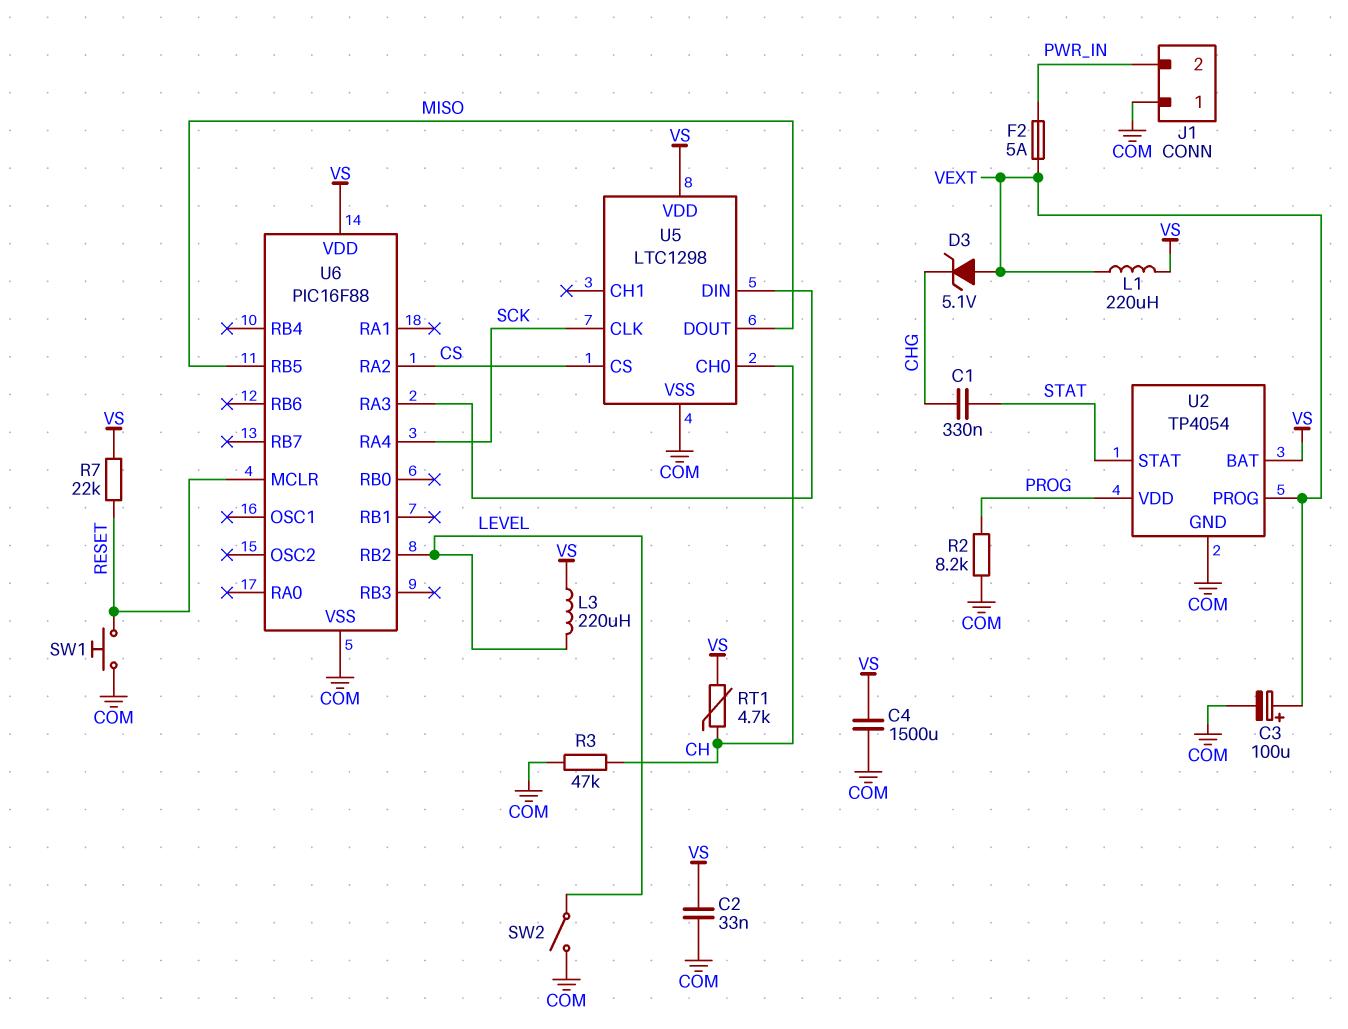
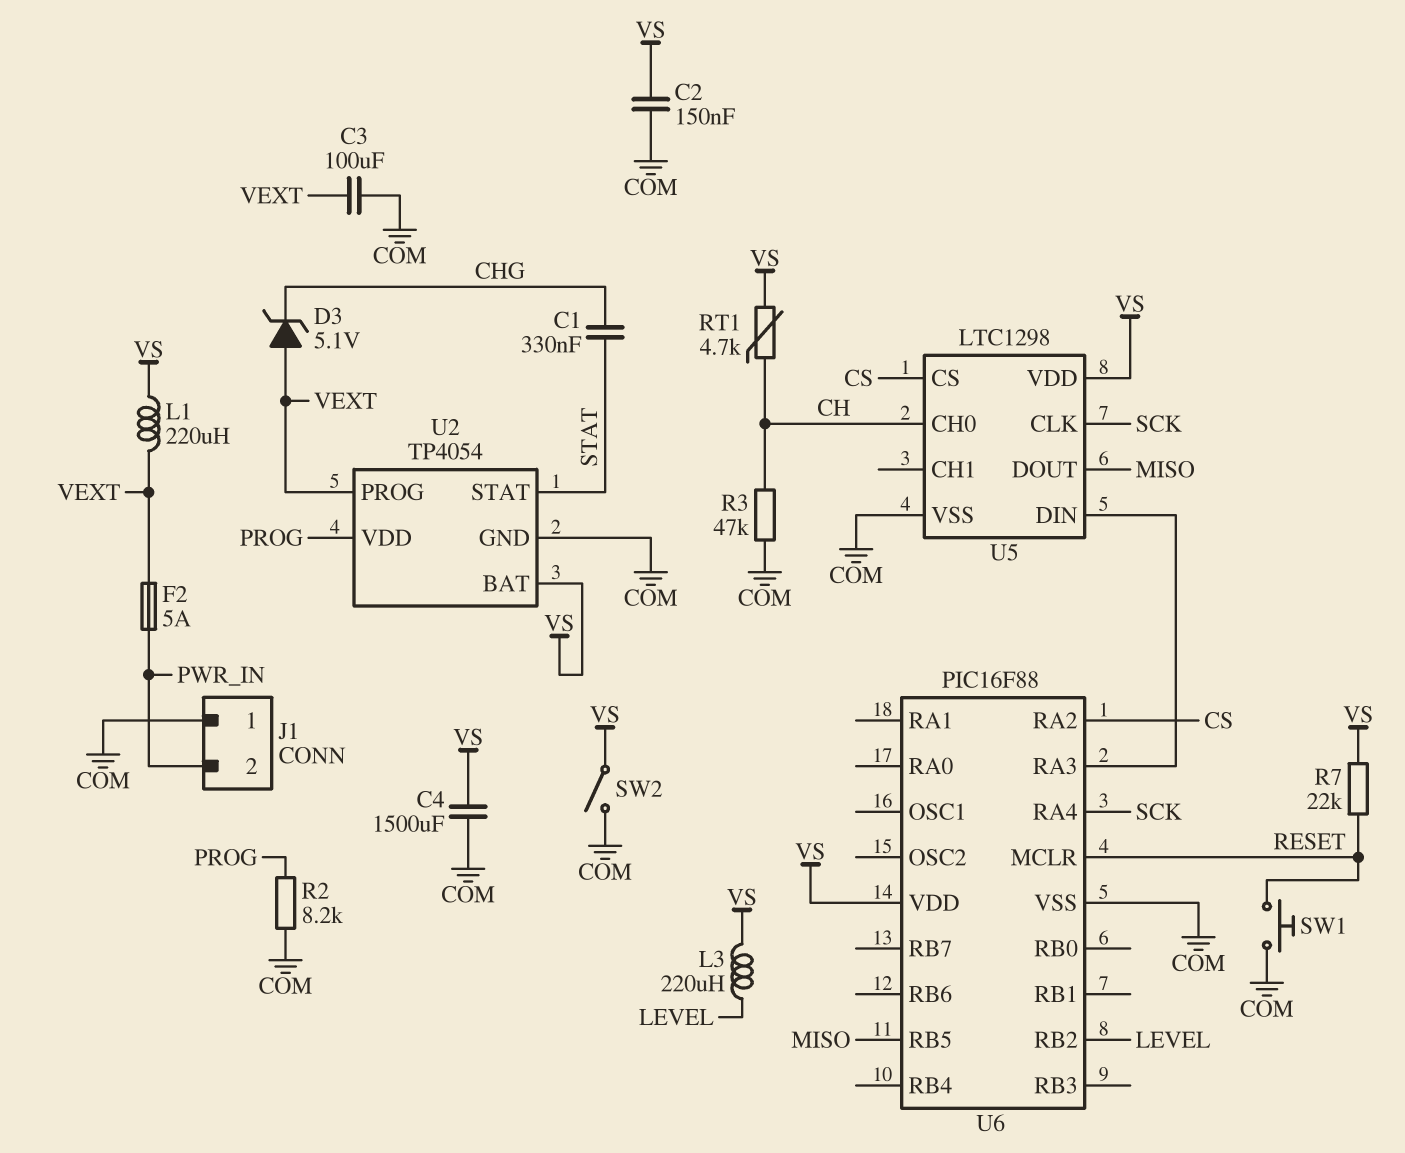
C2: 33nF (COM, VS) -> 150nF (COM, VS)
C3: 100uF (plus VEXT, minus COM) -> 100uF (COM, VEXT)
SW2: switch (COM, LEVEL) -> switch (COM, VS)

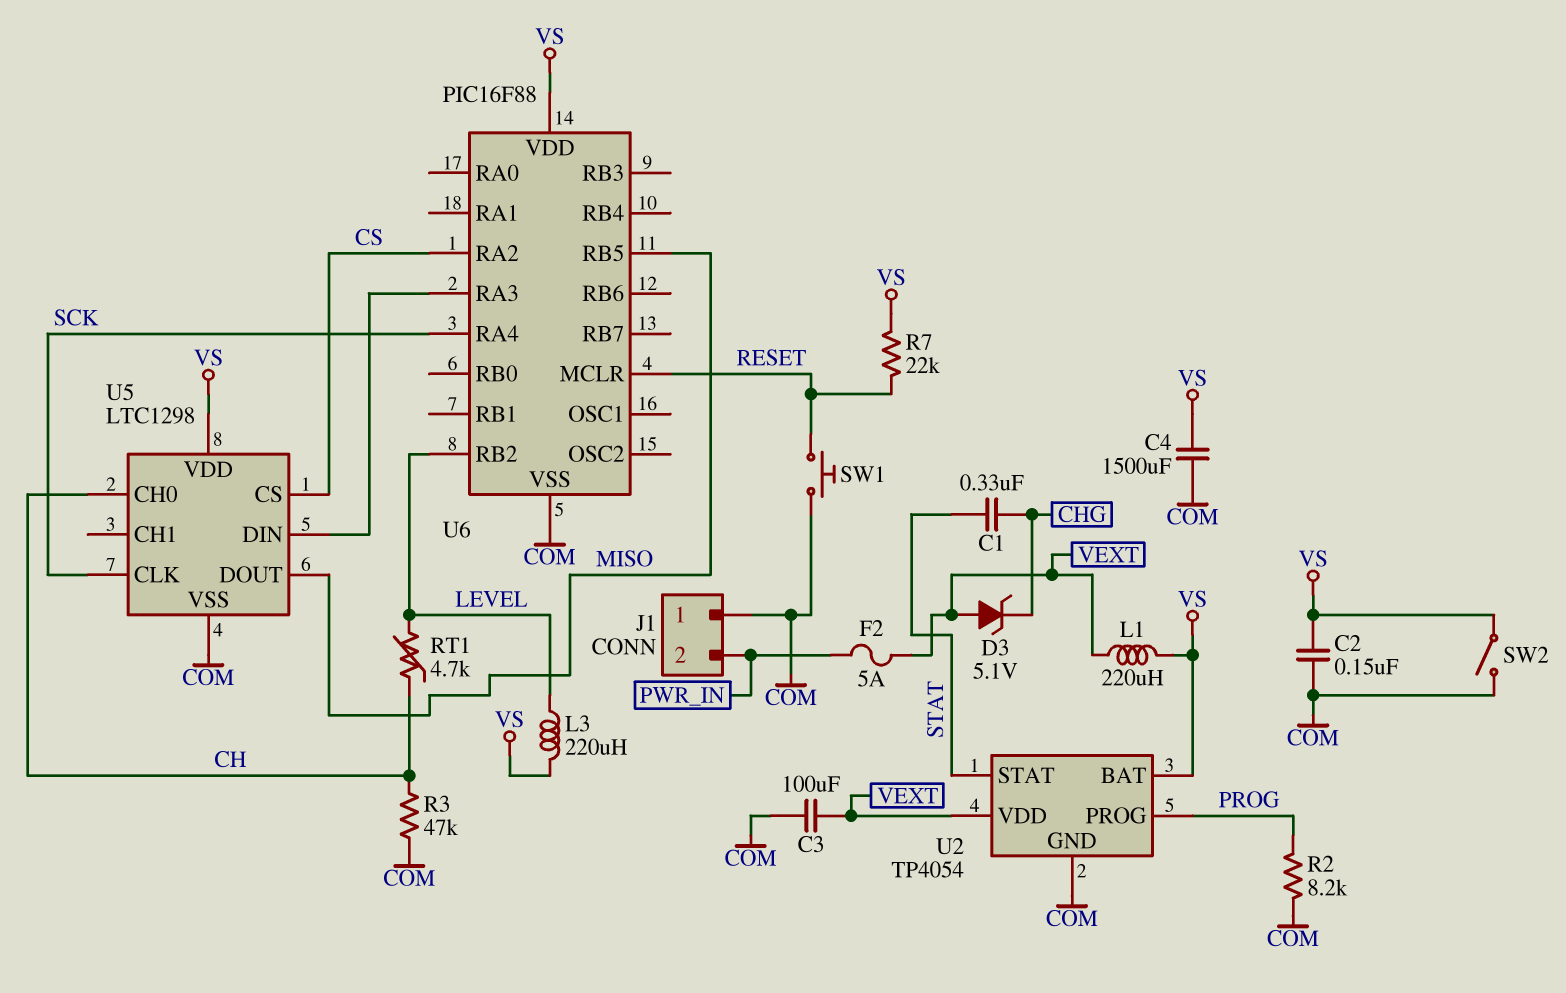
RT1: 4.7k (CH, VS) -> 4.7k (CH, LEVEL)
U2 pin PROG: VEXT -> PROG
U2 pin VDD: PROG -> VEXT

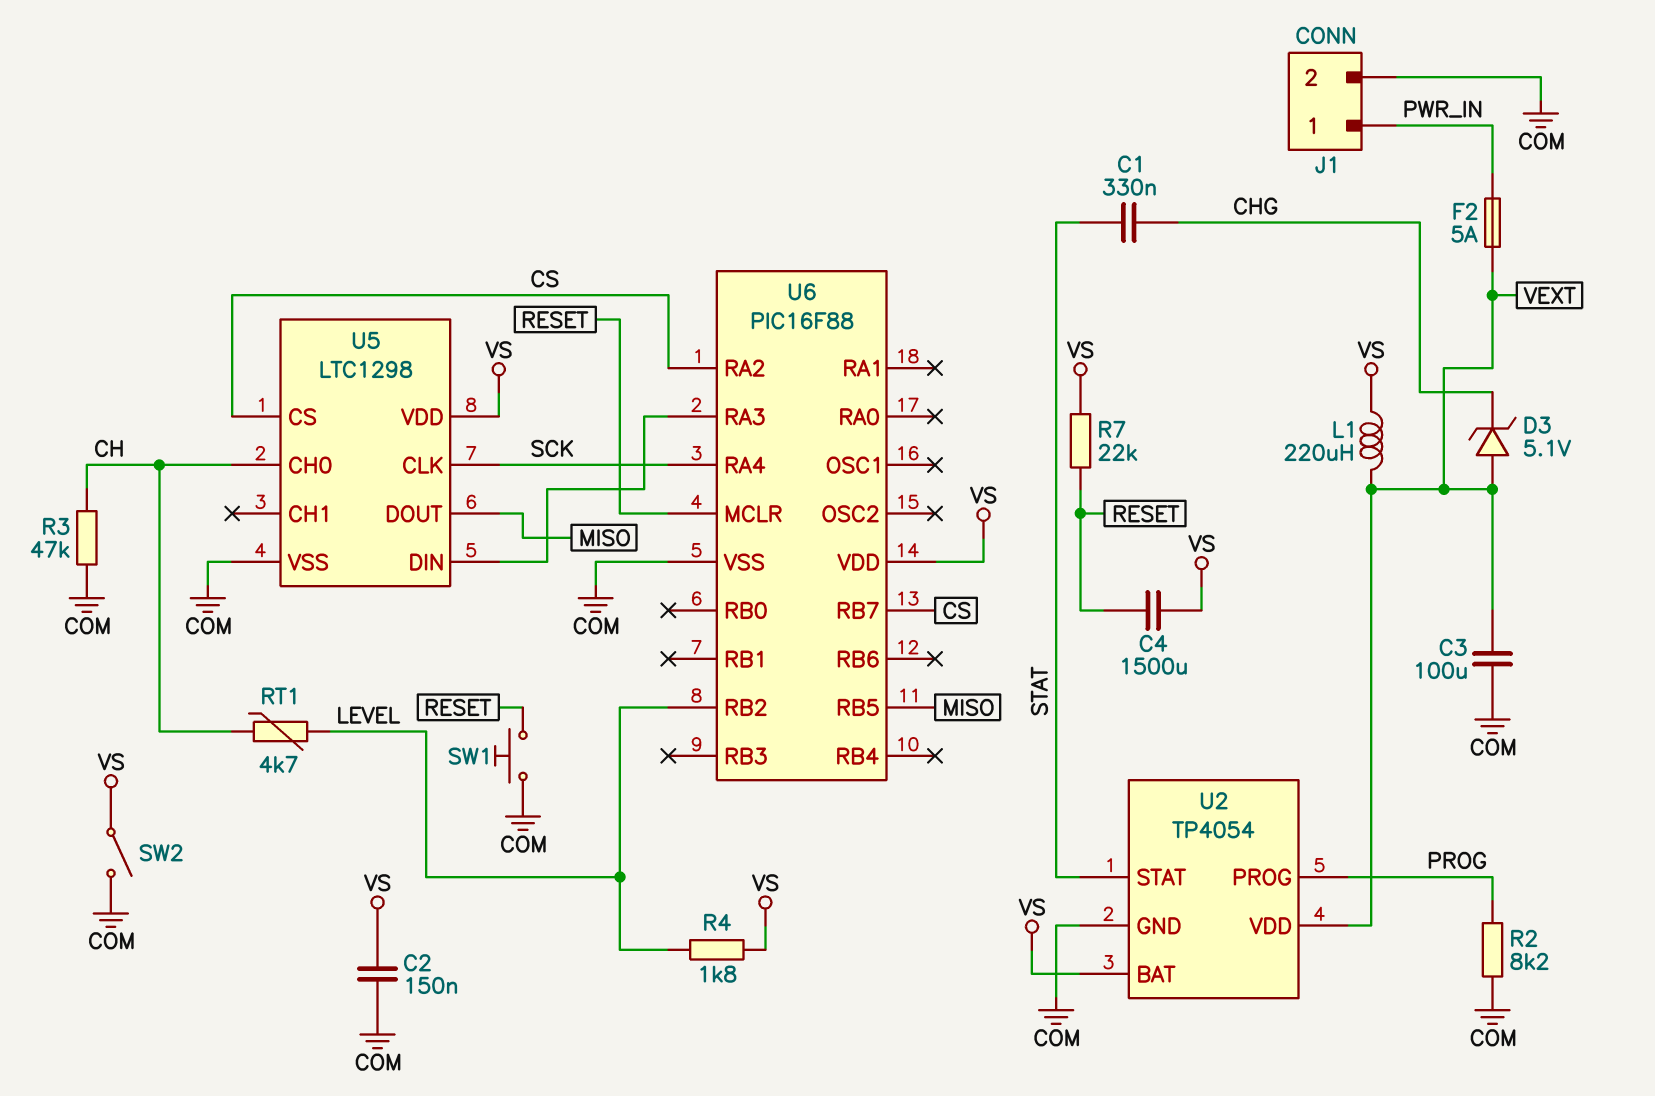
C4: 1500uF (COM, VS) -> 1500uF (RESET, VS)
J1 pin 1: COM -> PWR_IN
J1 pin 2: PWR_IN -> COM
L3: 220uH (LEVEL, VS) -> none
R4: none -> 1.8k (LEVEL, VS)
U6 pin RB7: none -> CS

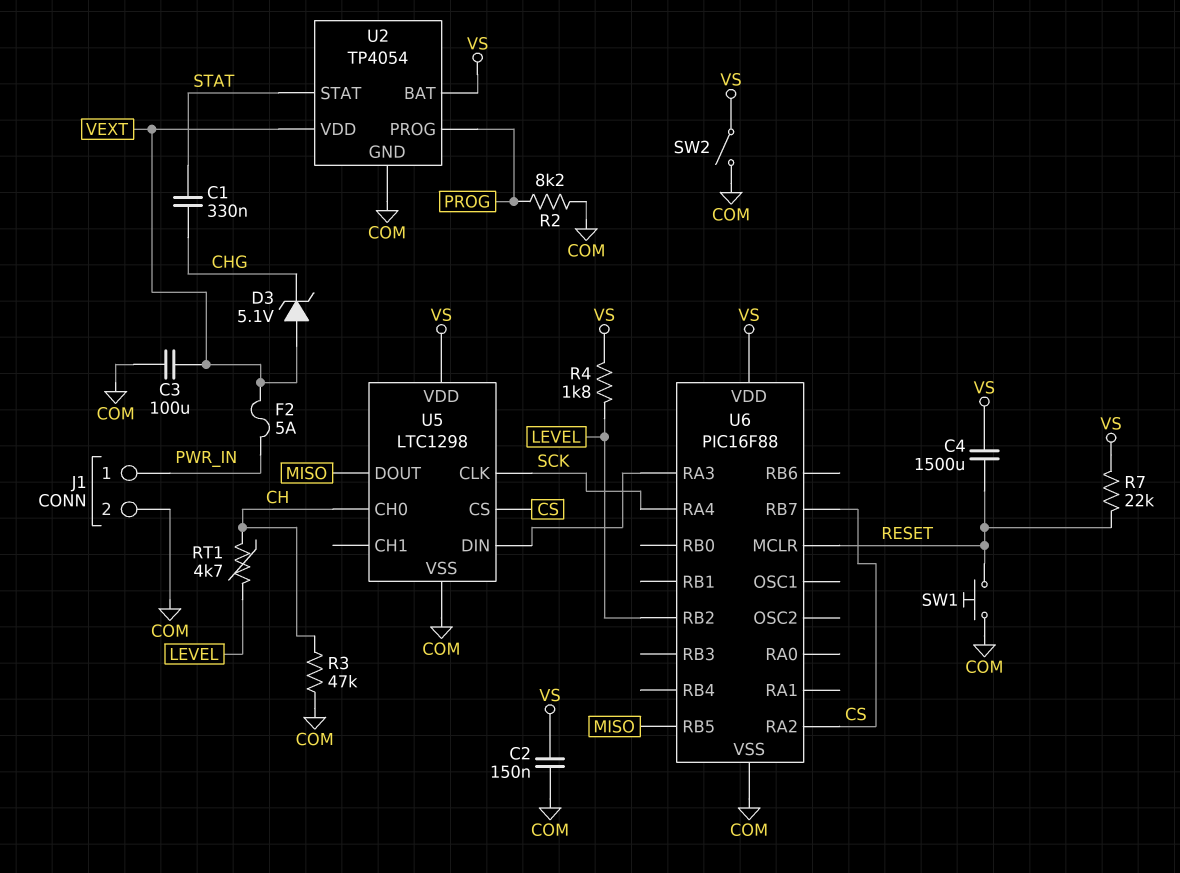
L1: 220uH (VEXT, VS) -> none

